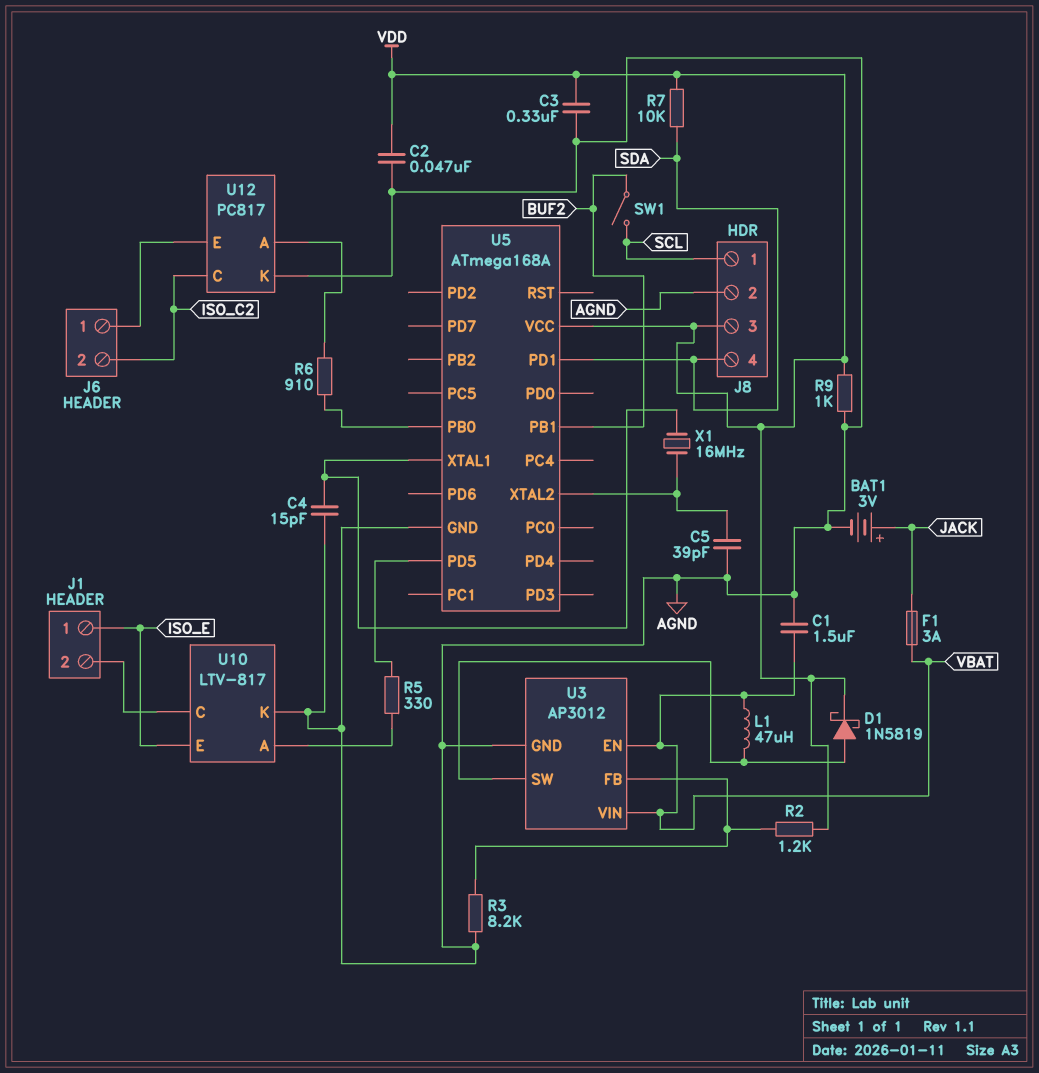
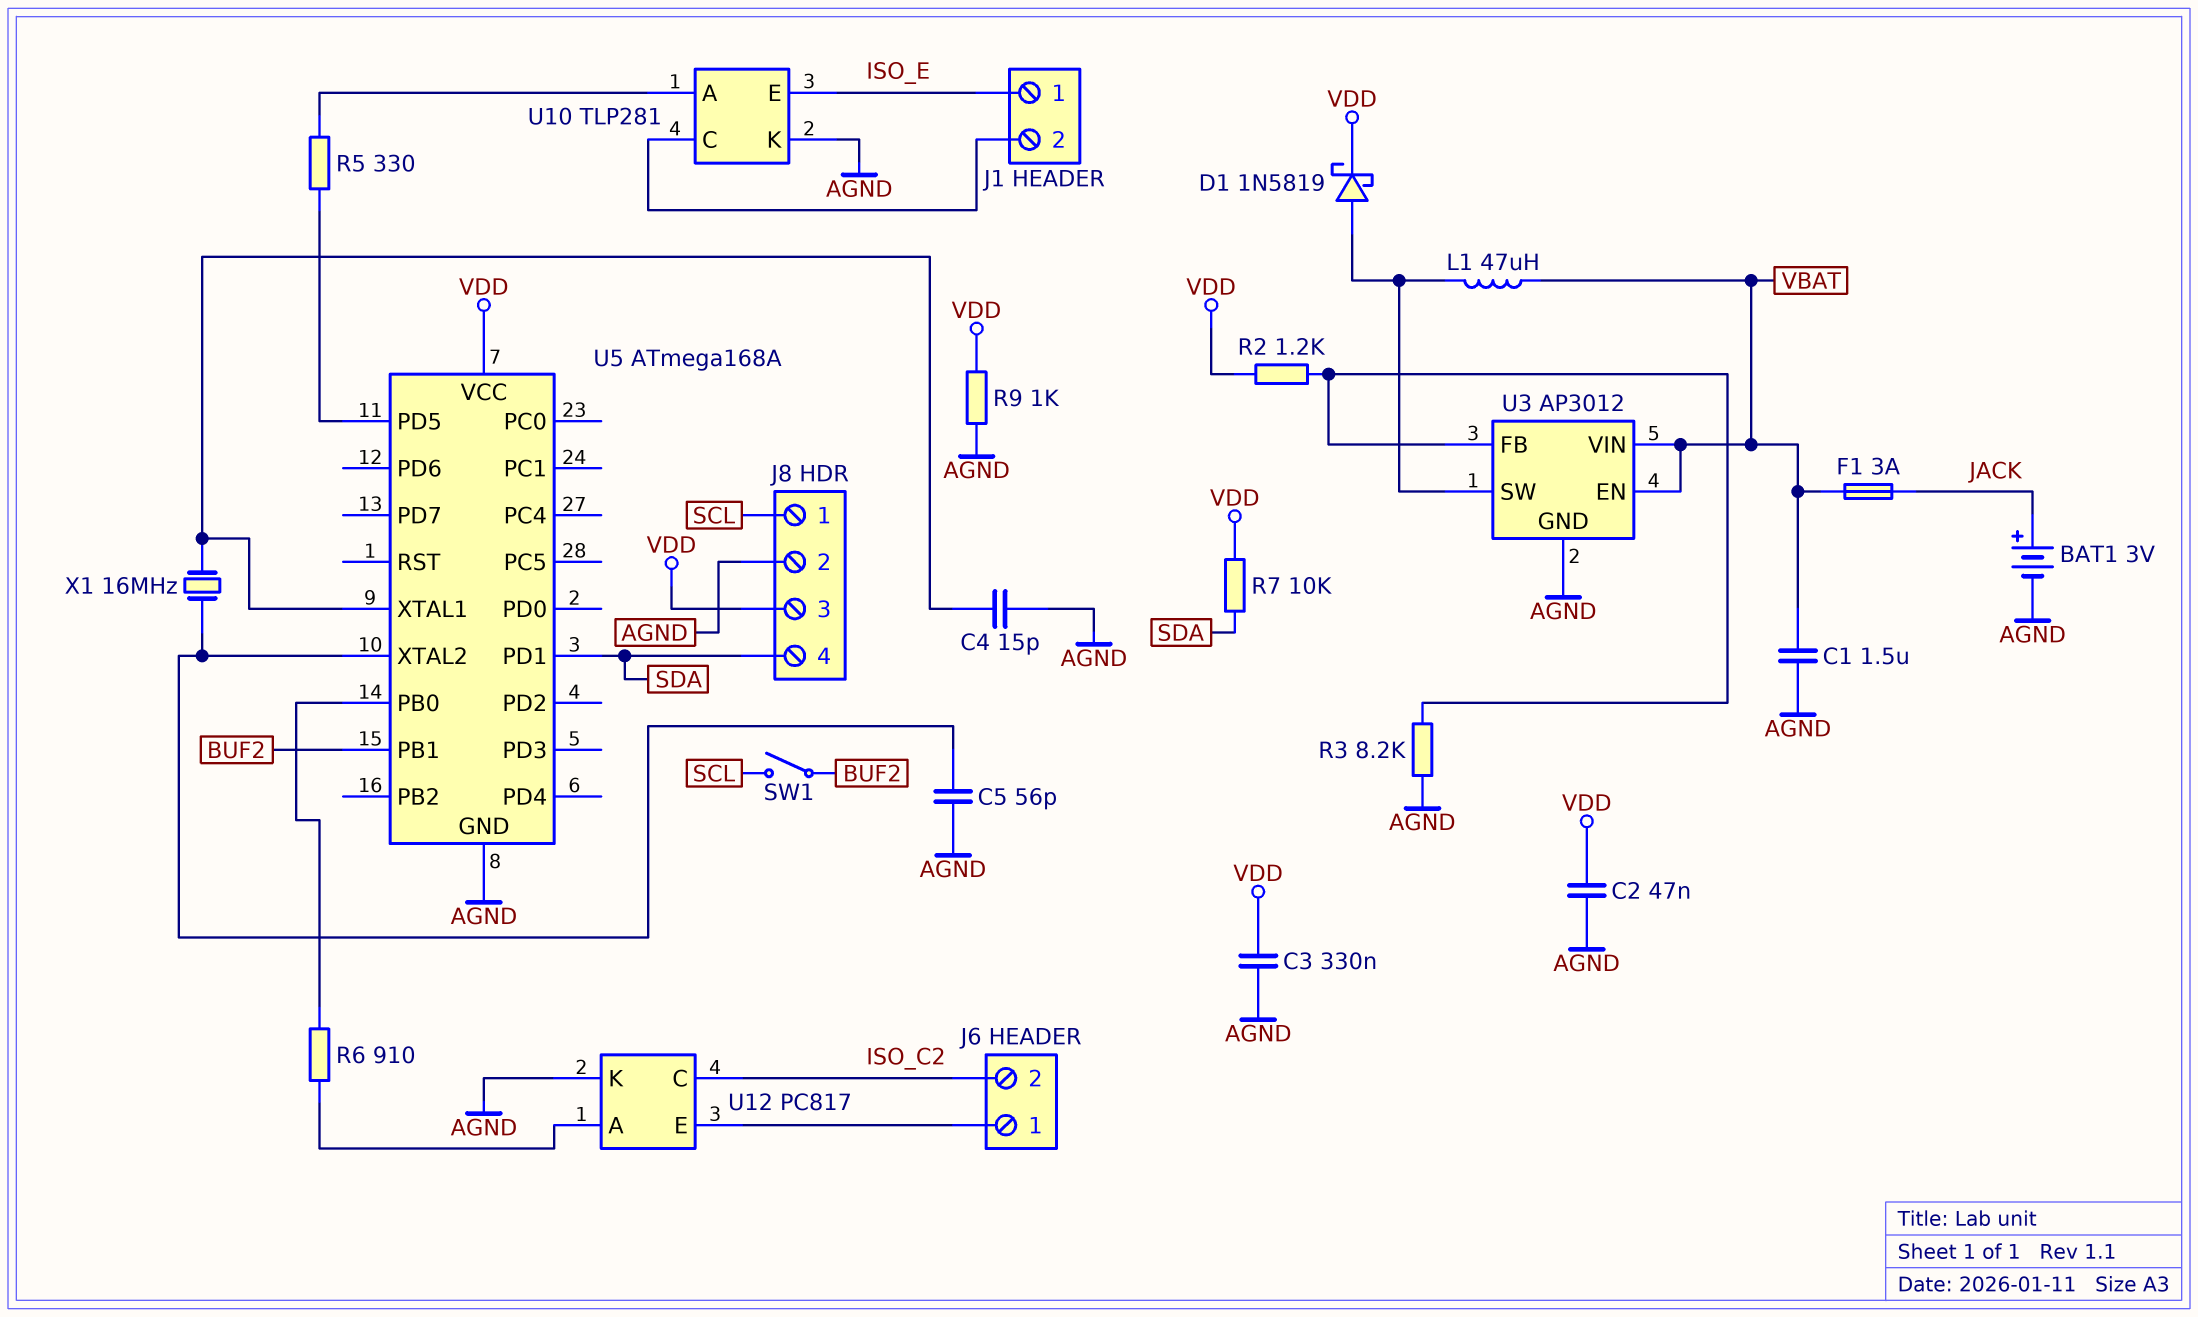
C5: 39pF (AGND, U5/XTAL2) -> 56pF (AGND, U5/XTAL2)
U10: LTV-817 -> TLP281

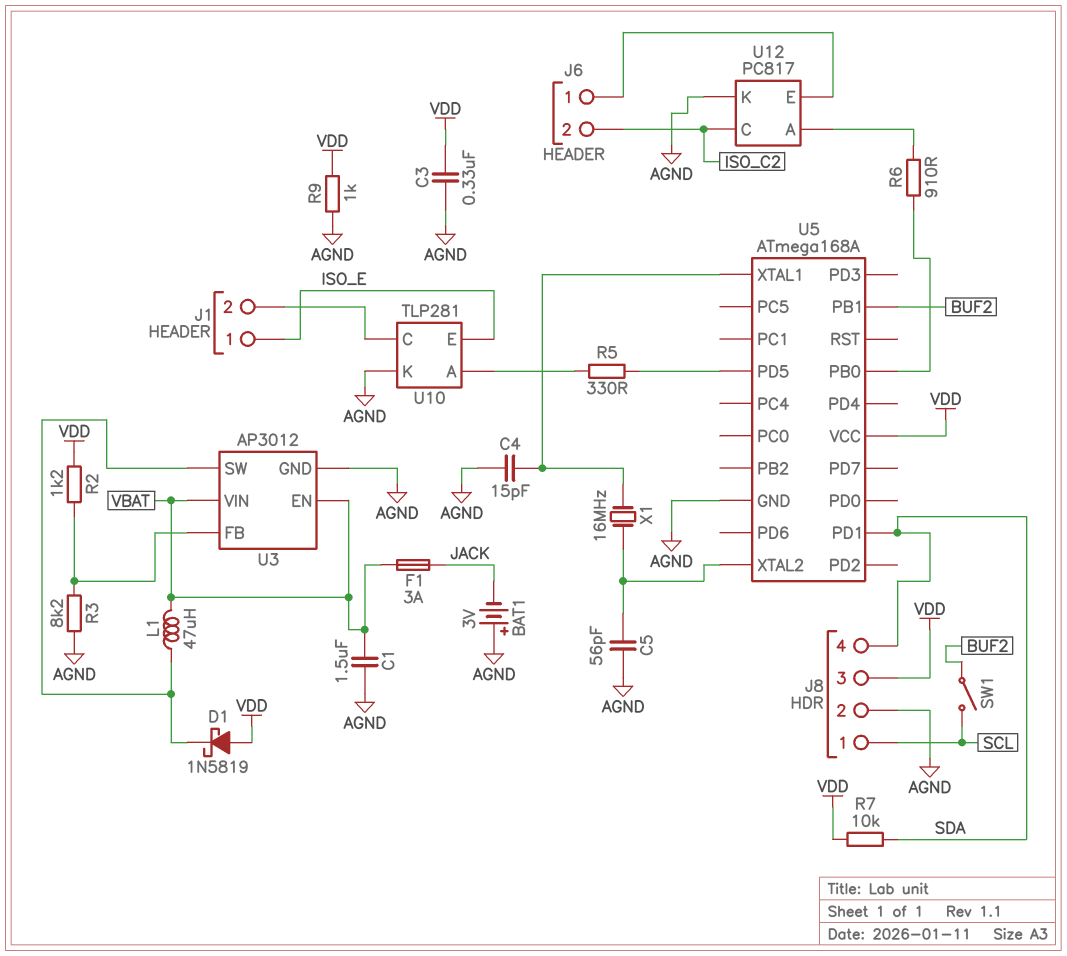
BAT1: 3V (plus JACK, minus AGND) -> 3V (plus AGND, minus JACK)
C2: 47nF (AGND, VDD) -> none
D1: schottky 1N5819 (A U3/SW, K VDD) -> schottky 1N5819 (A VDD, K U3/SW)

